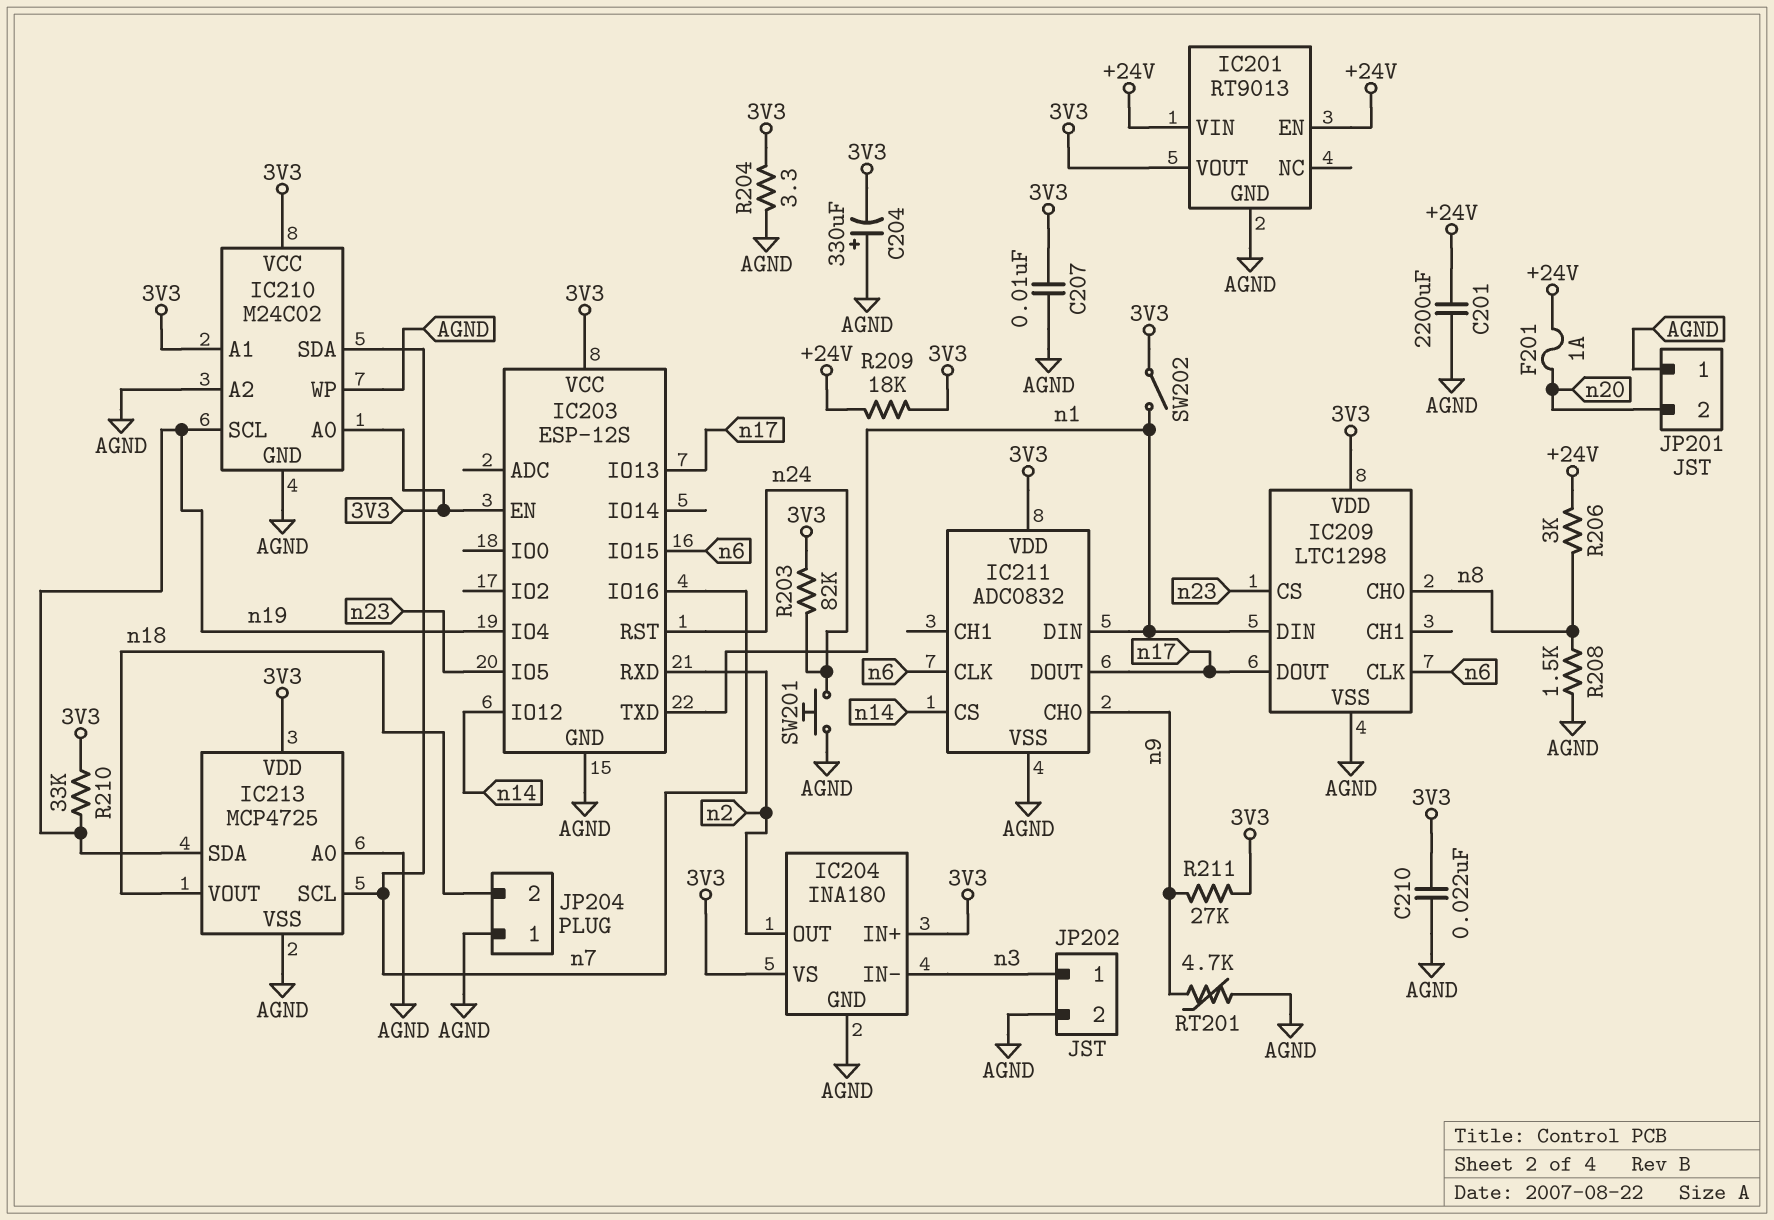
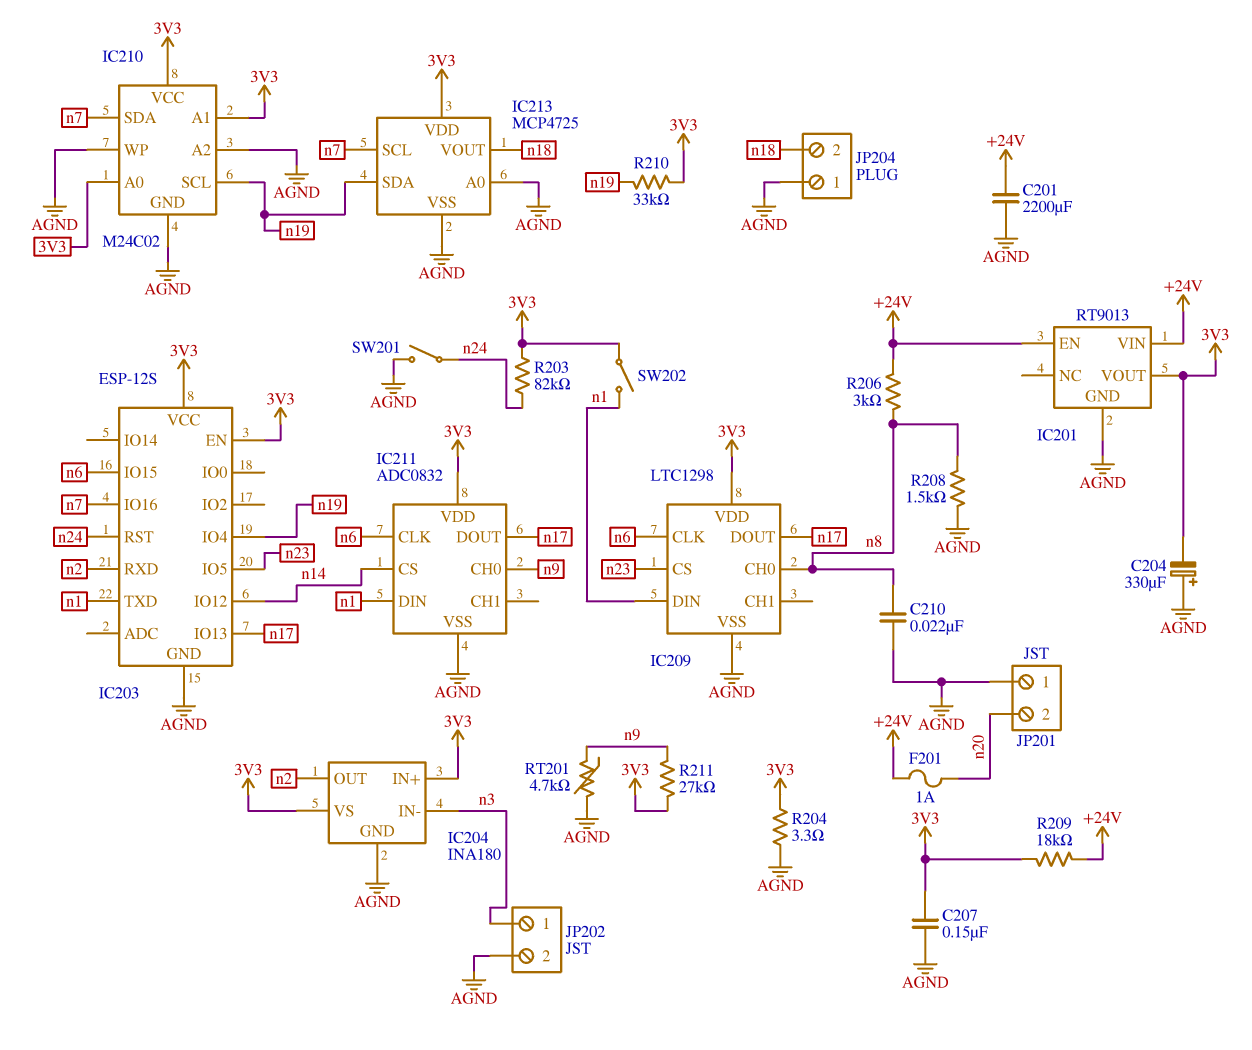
C207: 10nF (3V3, AGND) -> 150nF (3V3, AGND)
C210: 22nF (3V3, AGND) -> 22nF (AGND, n8)
SW201: button (AGND, n24) -> switch (AGND, n24)

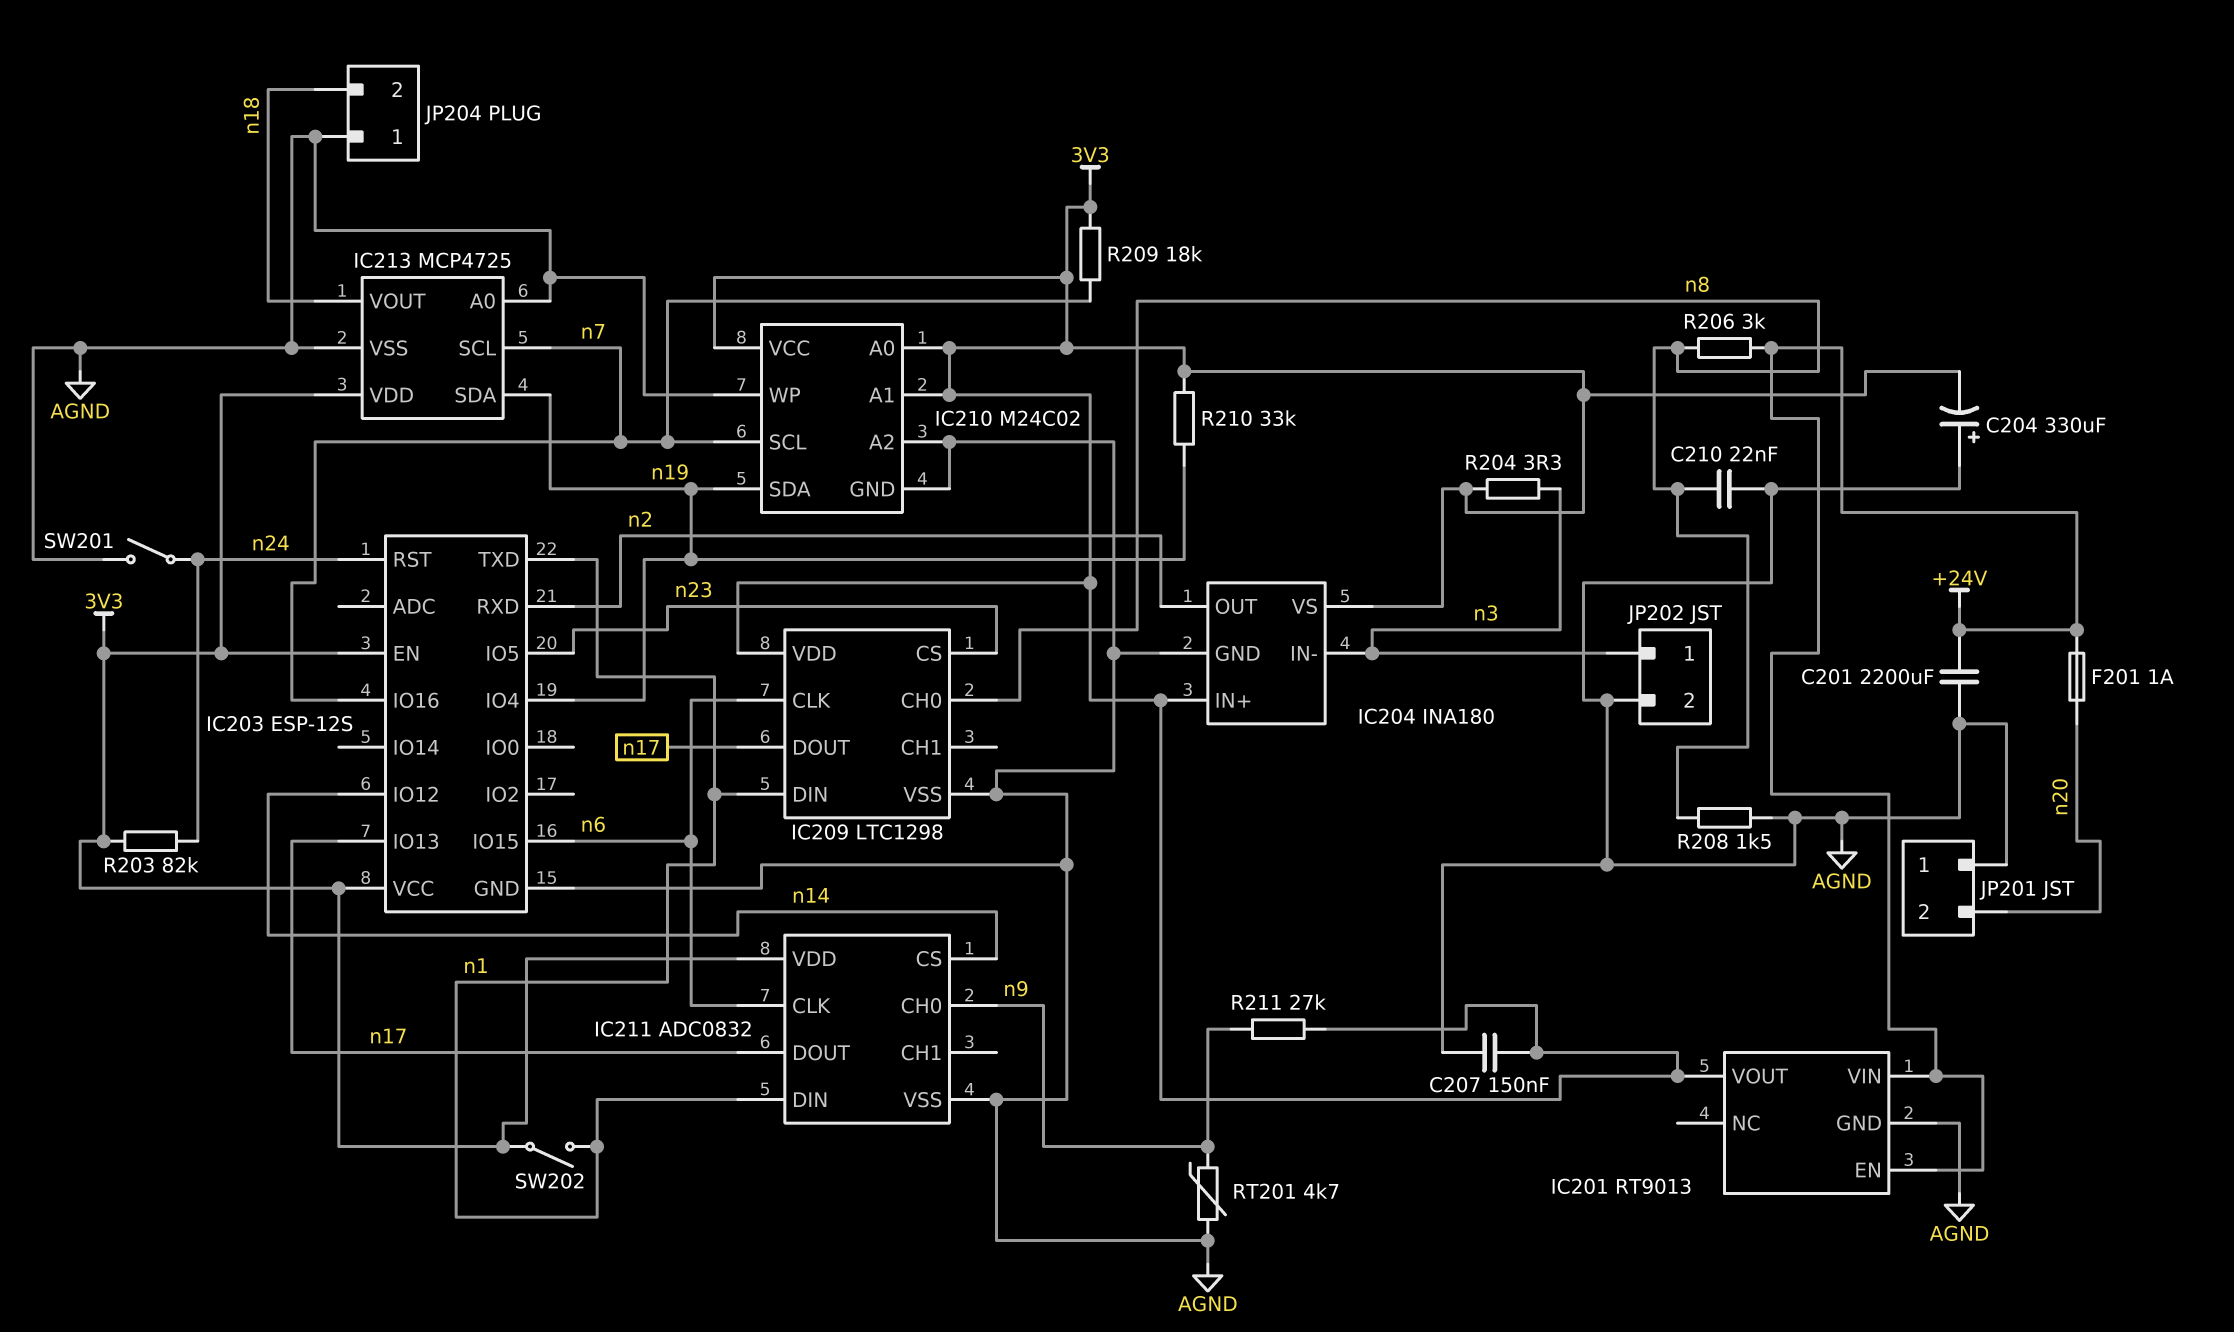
IC210 pin SCL: n19 -> n7
IC210 pin SDA: n7 -> n19
R204: 3.3 (3V3, AGND) -> 3.3 (3V3, n3)
R209: 18k (+24V, 3V3) -> 18k (3V3, n7)

